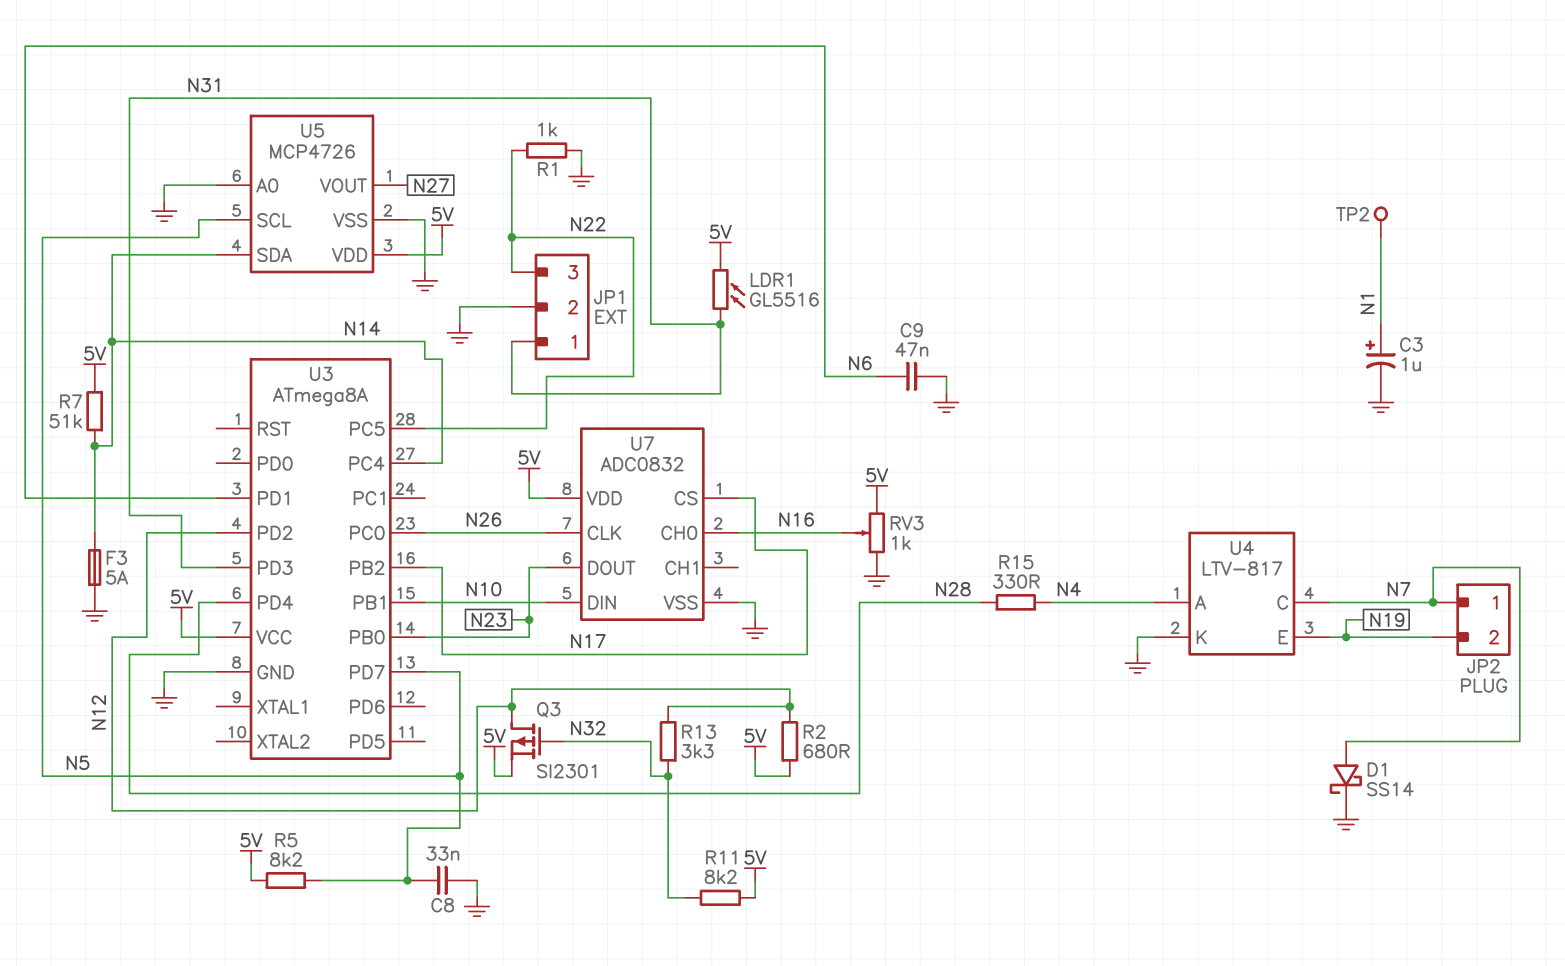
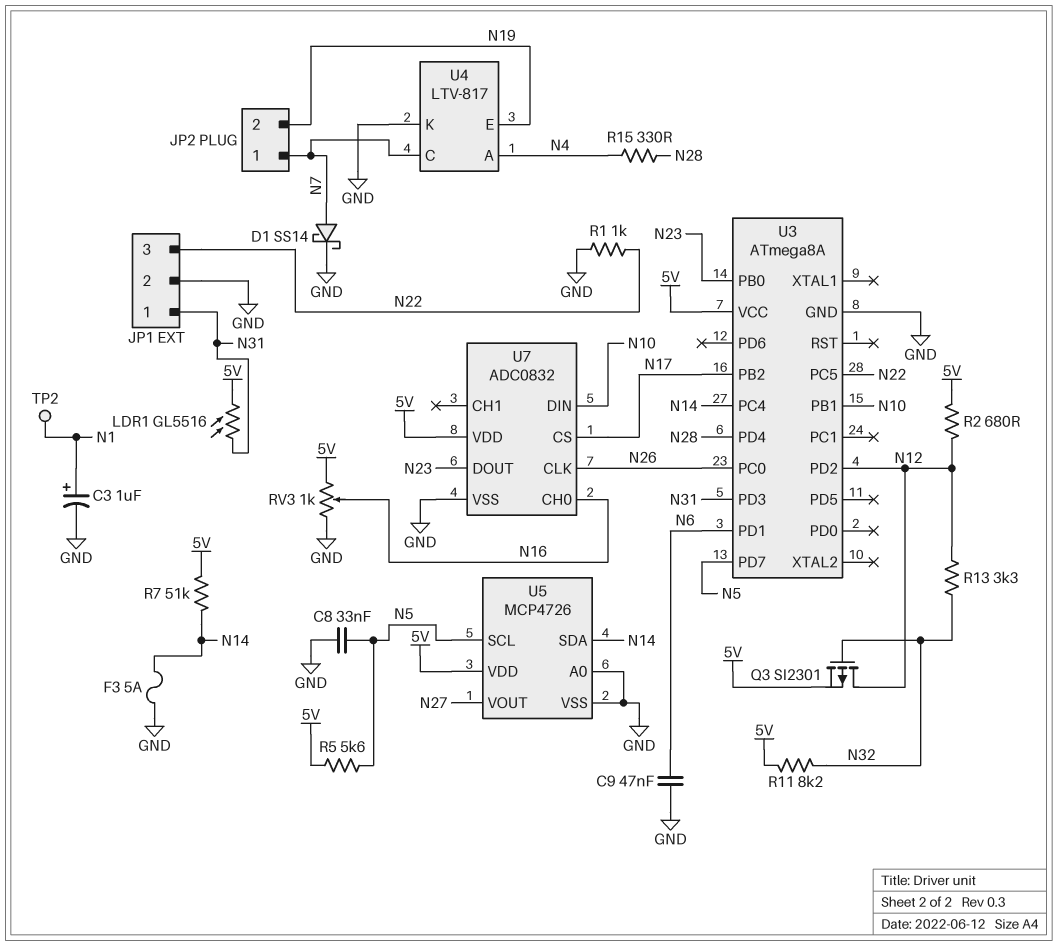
R5: 8.2k (5V, N5) -> 5.6k (5V, N5)

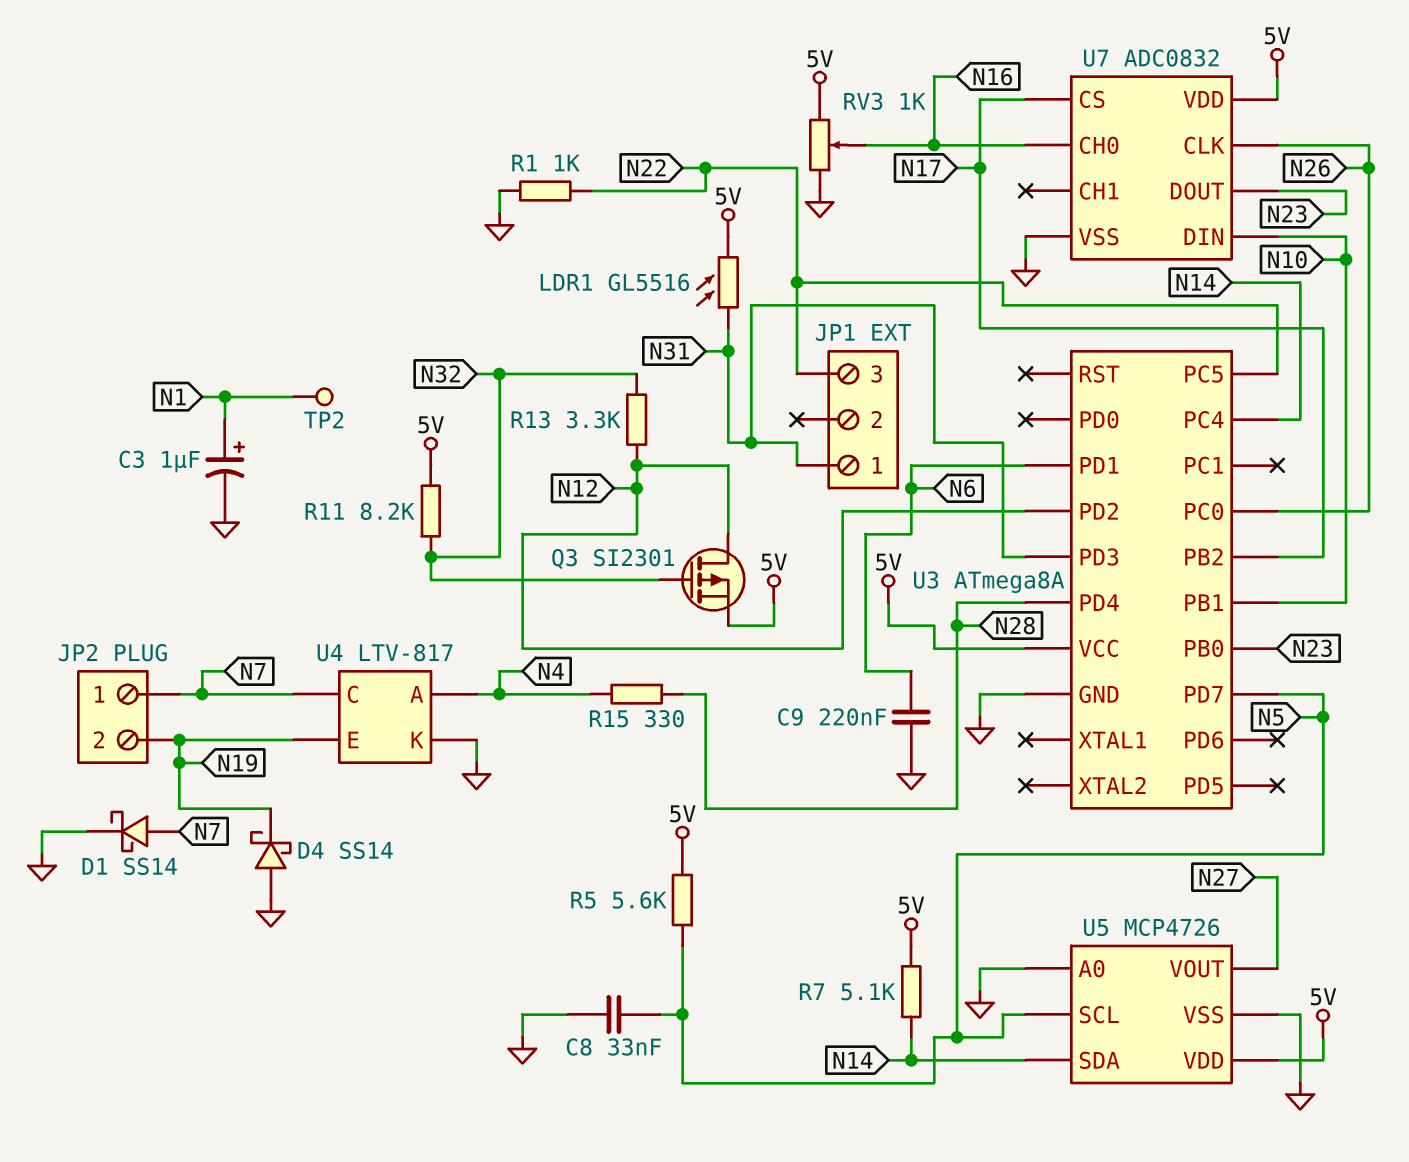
C9: 47nF (GND, N6) -> 220nF (GND, N6)
D4: none -> schottky SS14 (A GND, K N19)
F3: 5A (GND, N14) -> none
JP1 pin 2: GND -> none
R2: 680 (5V, N12) -> none
R7: 51k (5V, N14) -> 5.1k (5V, N14)

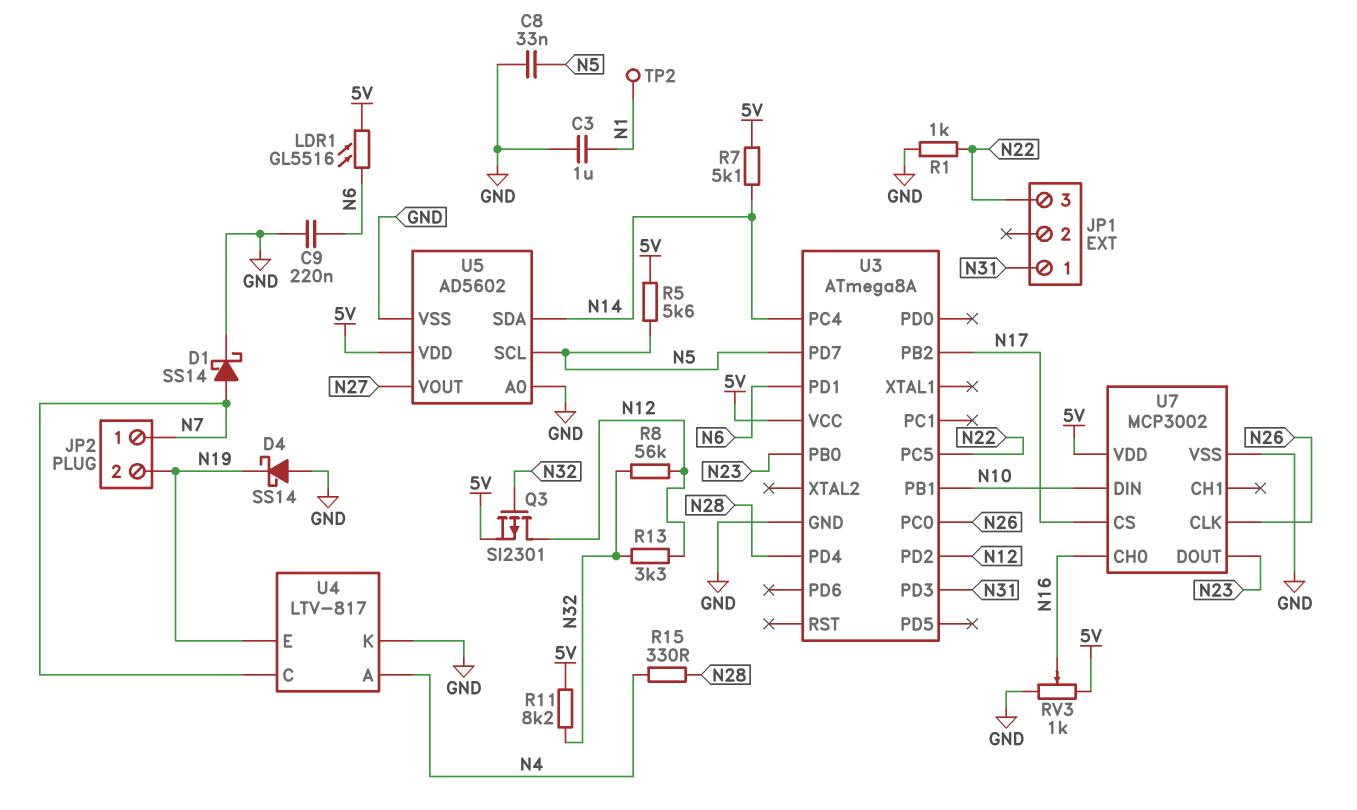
C3: 1uF (plus N1, minus GND) -> 1uF (GND, N1)
LDR1: GL5516 (5V, N31) -> GL5516 (5V, N6)
R8: none -> 56k (N12, N32)
U5: MCP4726 -> AD5602
U7: ADC0832 -> MCP3002

